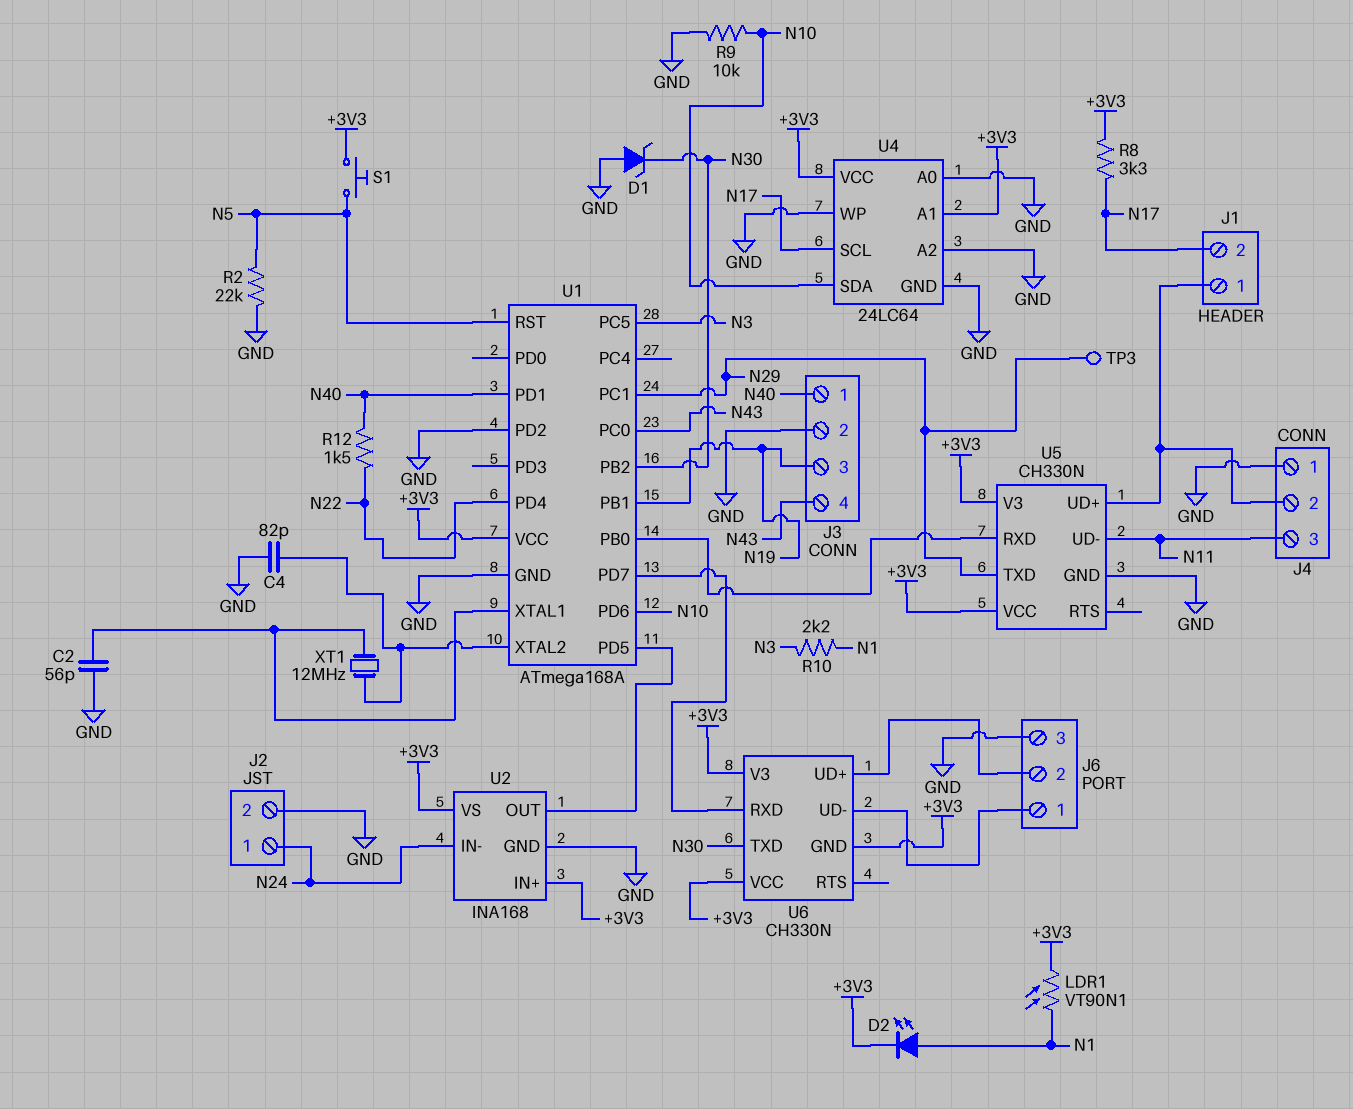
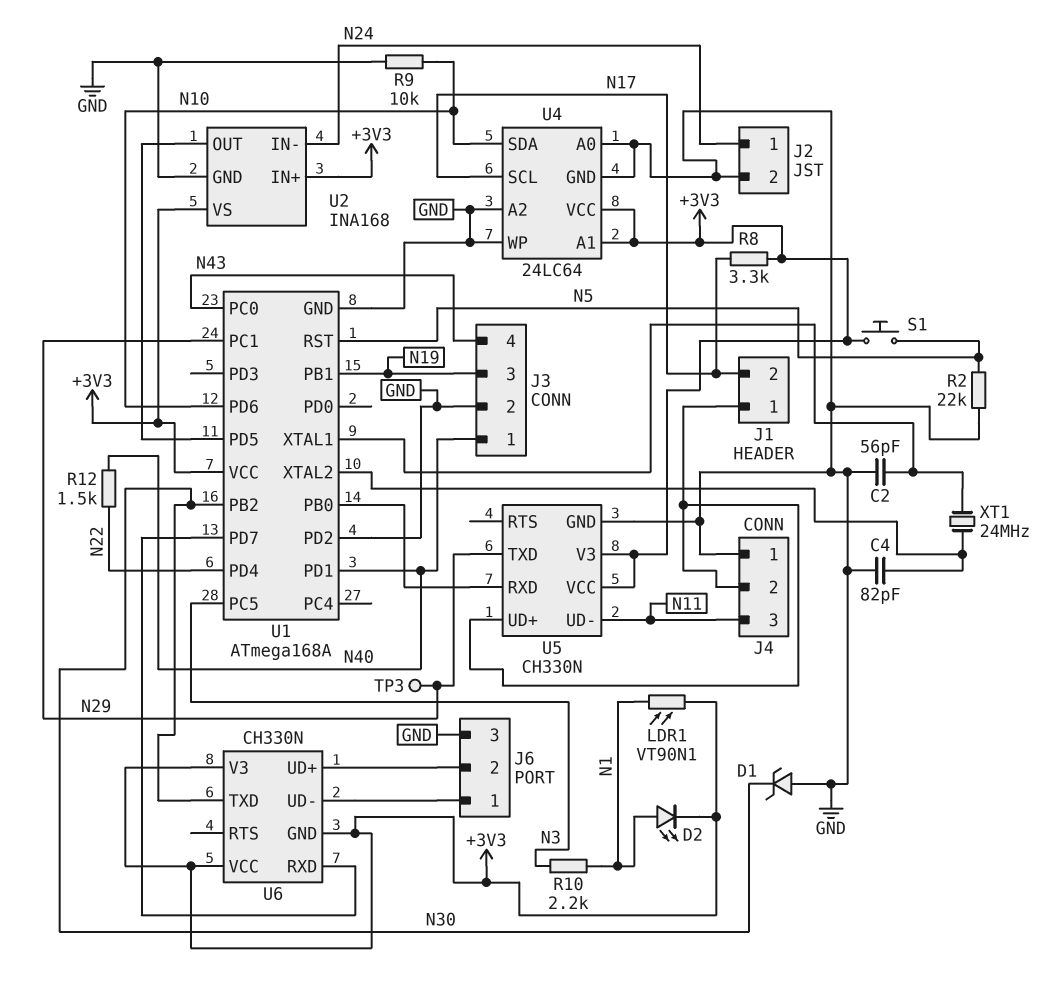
XT1: 12MHz (U1/XTAL1, U1/XTAL2) -> 24MHz (U1/XTAL1, U1/XTAL2)

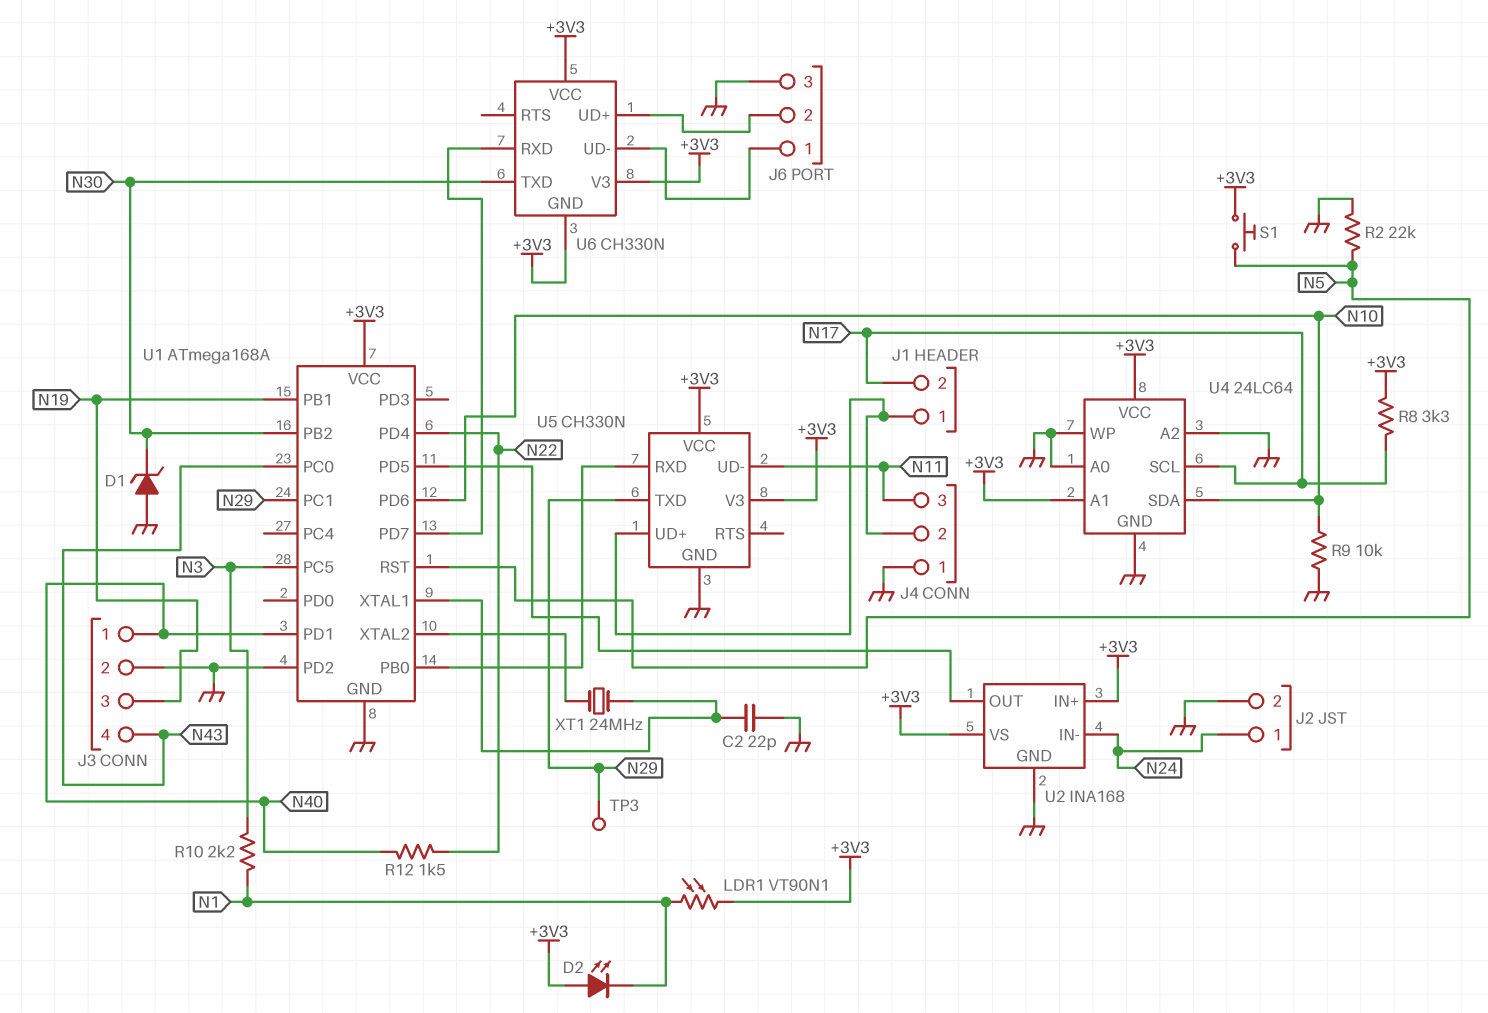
C2: 56pF (GND, U1/XTAL1) -> 22pF (GND, U1/XTAL1)
C4: 82pF (GND, U1/XTAL2) -> none
D2: LED (A N1, K +3V3) -> LED (A +3V3, K N1)

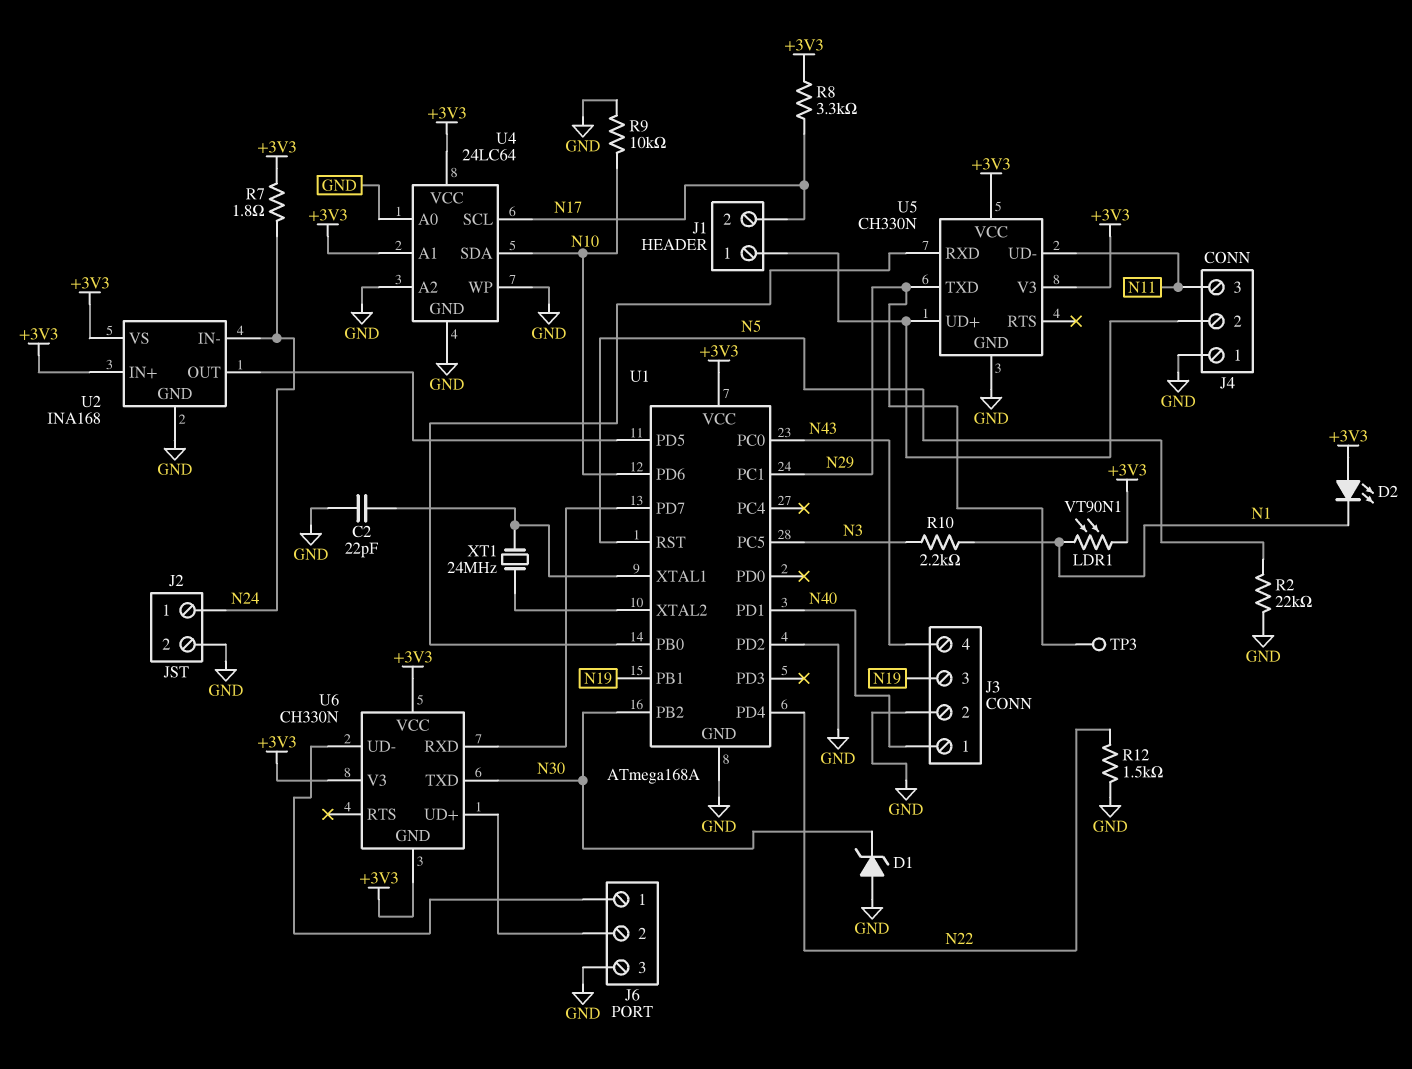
R7: none -> 1.8 (+3V3, N24)
R12: 1.5k (N22, N40) -> 1.5k (GND, N22)
S1: button (+3V3, N5) -> none

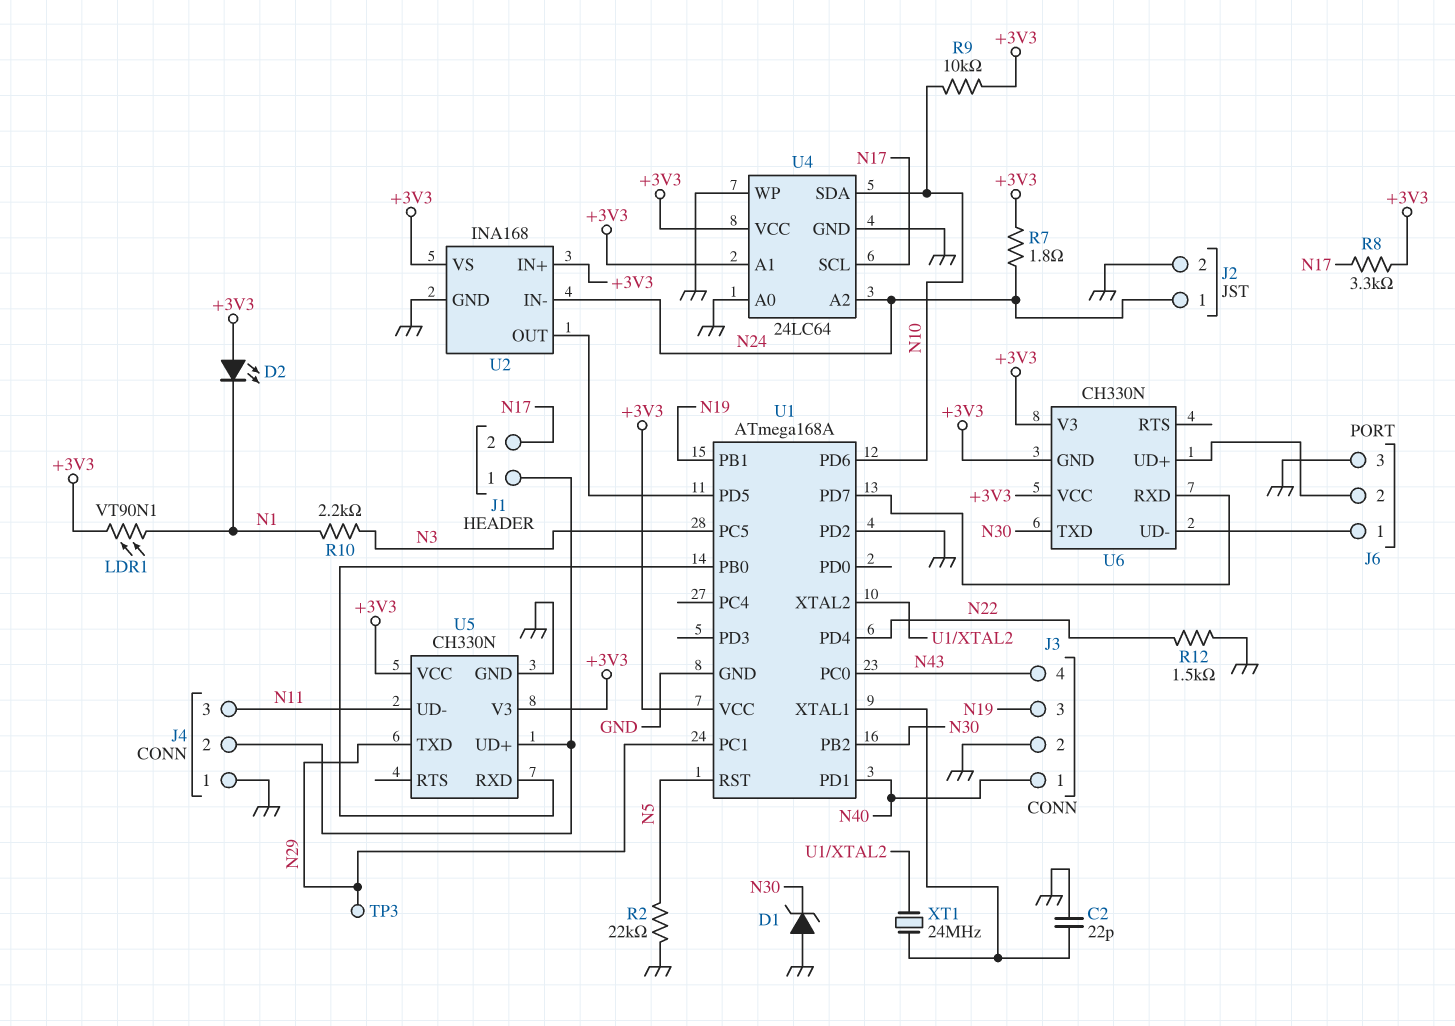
R9: 10k (GND, N10) -> 10k (+3V3, N10)
U4 pin A2: GND -> N24

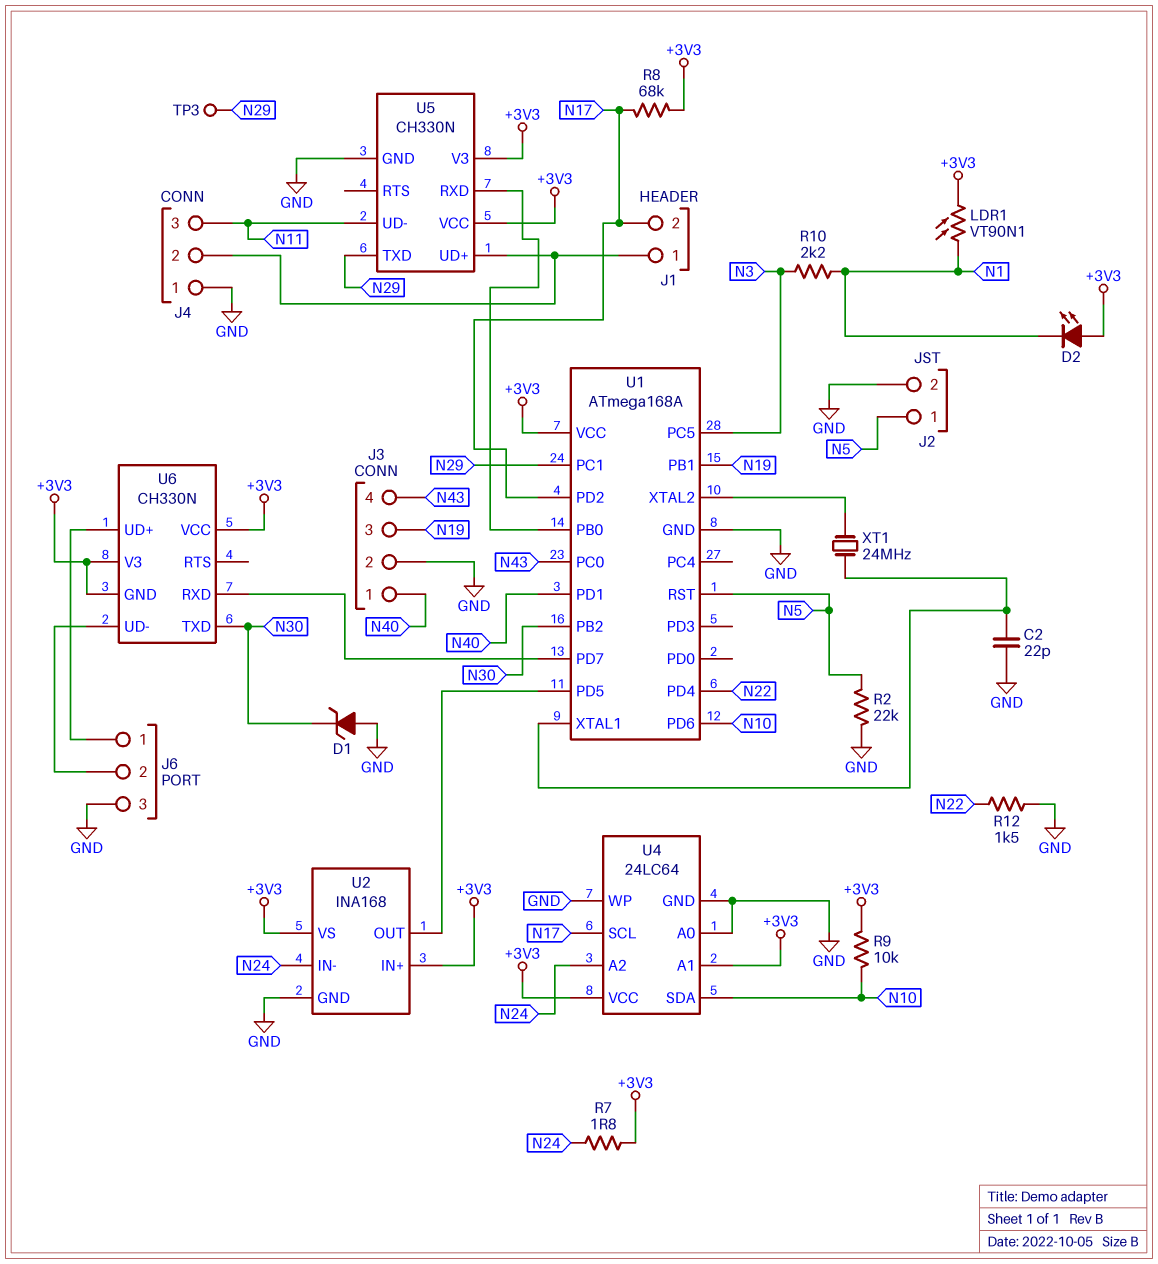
J2 pin 1: N24 -> N5
R8: 3.3k (+3V3, N17) -> 68k (+3V3, N17)
U1 pin PD2: GND -> N17
U6 pin UD+: J6/2 -> J6/1
U6 pin UD-: J6/1 -> J6/2

